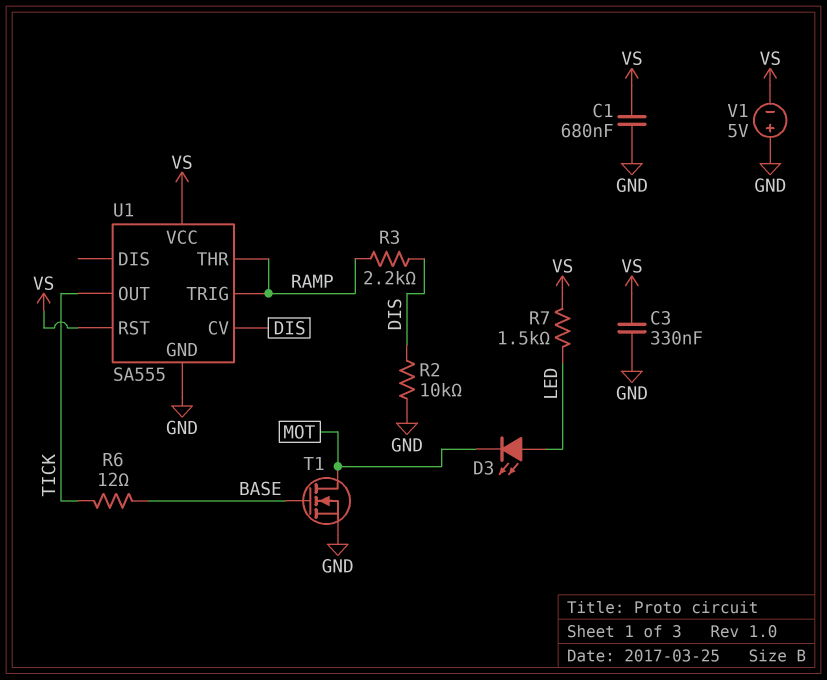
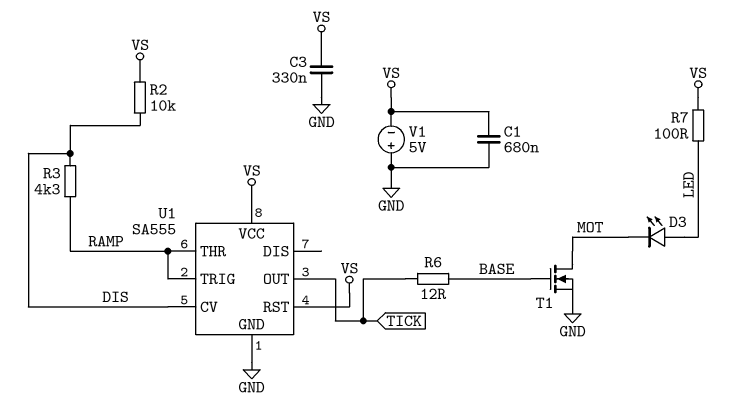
R2: 10k (DIS, GND) -> 10k (DIS, VS)
R3: 2.2k (DIS, RAMP) -> 4.3k (DIS, RAMP)
R7: 1.5k (LED, VS) -> 100 (LED, VS)

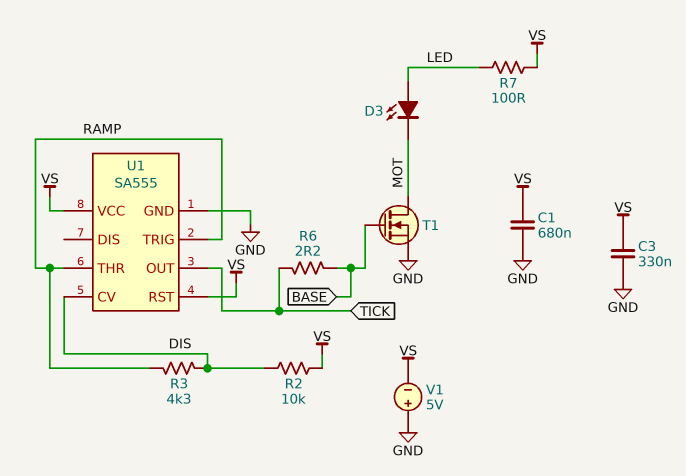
R6: 12 (BASE, TICK) -> 2.2 (BASE, TICK)

